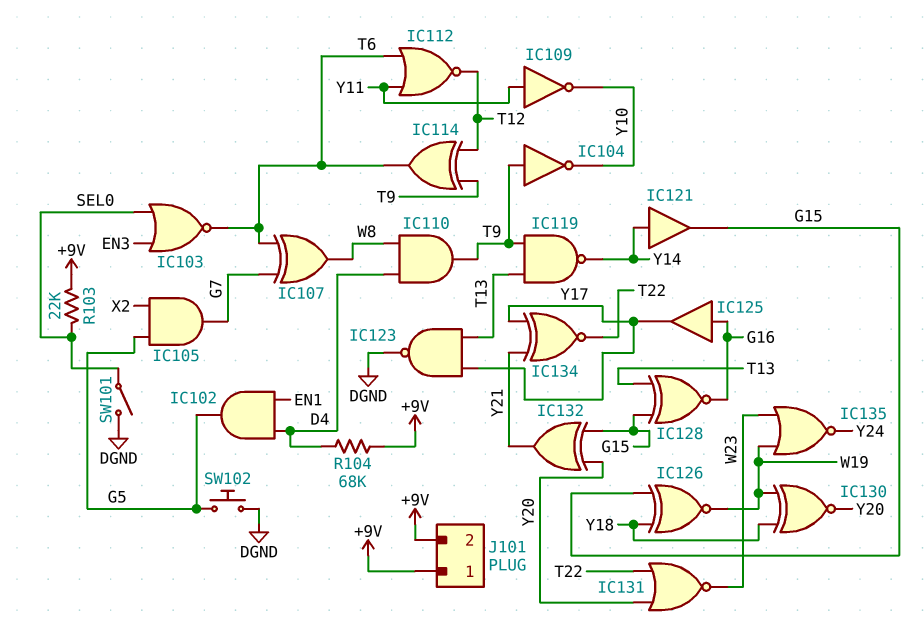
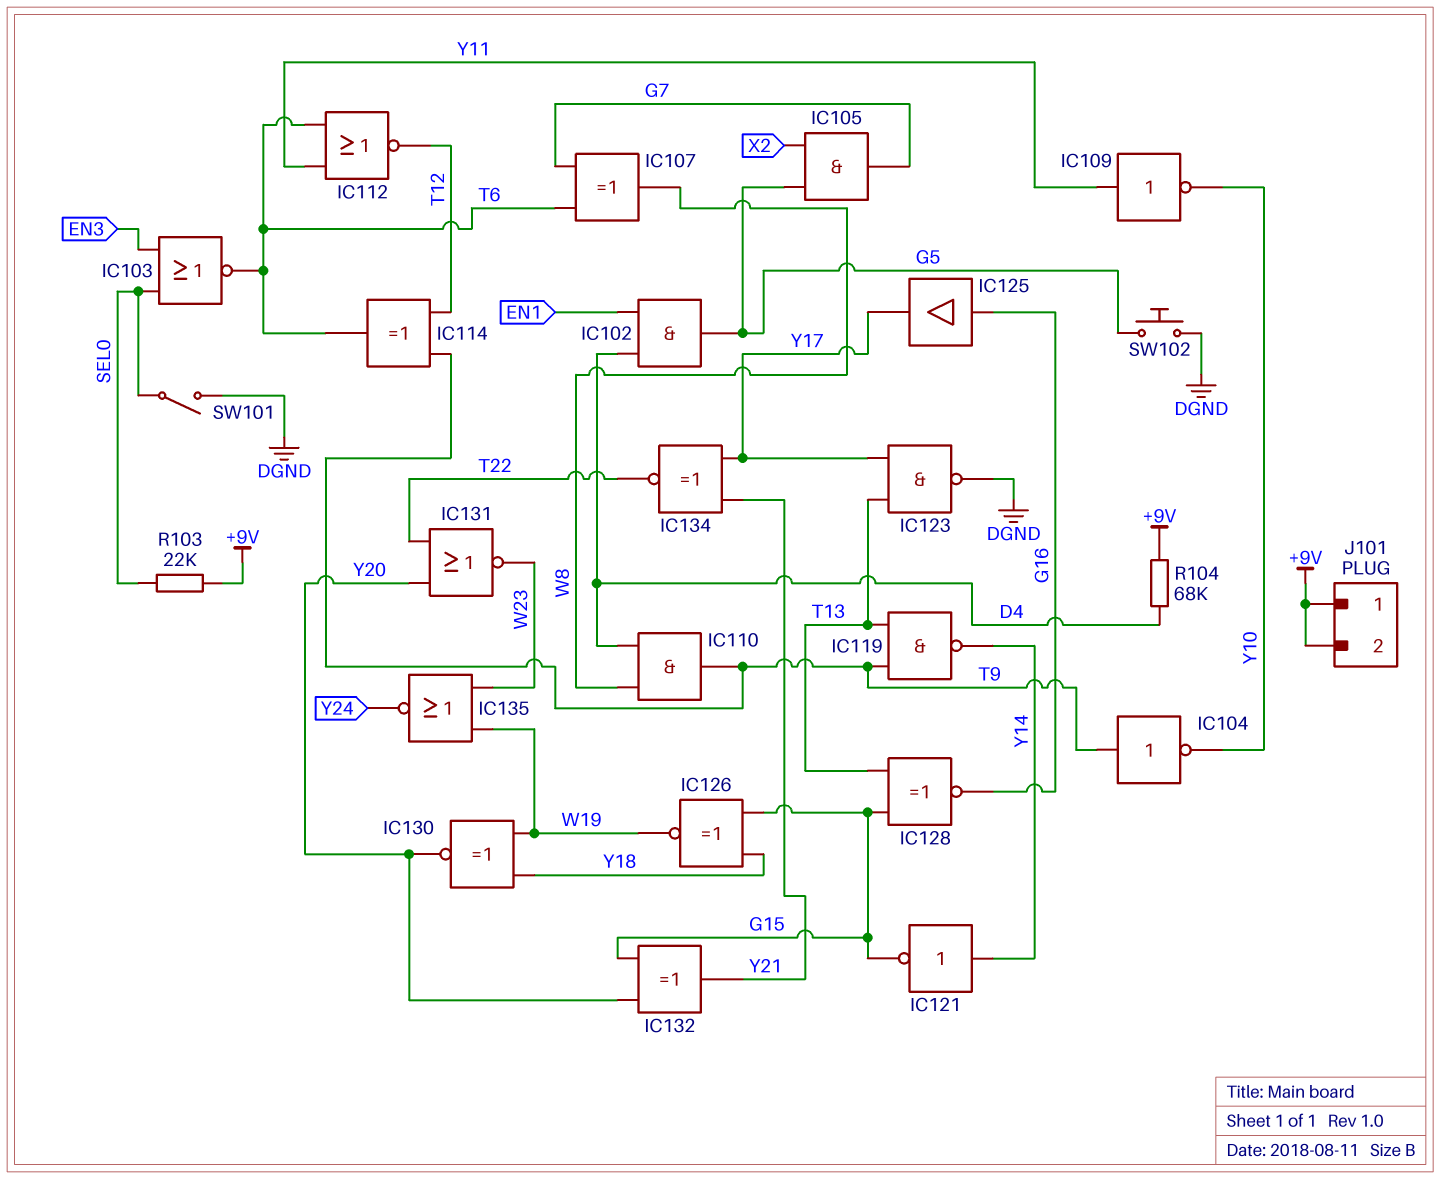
IC121: buffer (in Y14, out G15) -> NOT (in Y14, out G15)

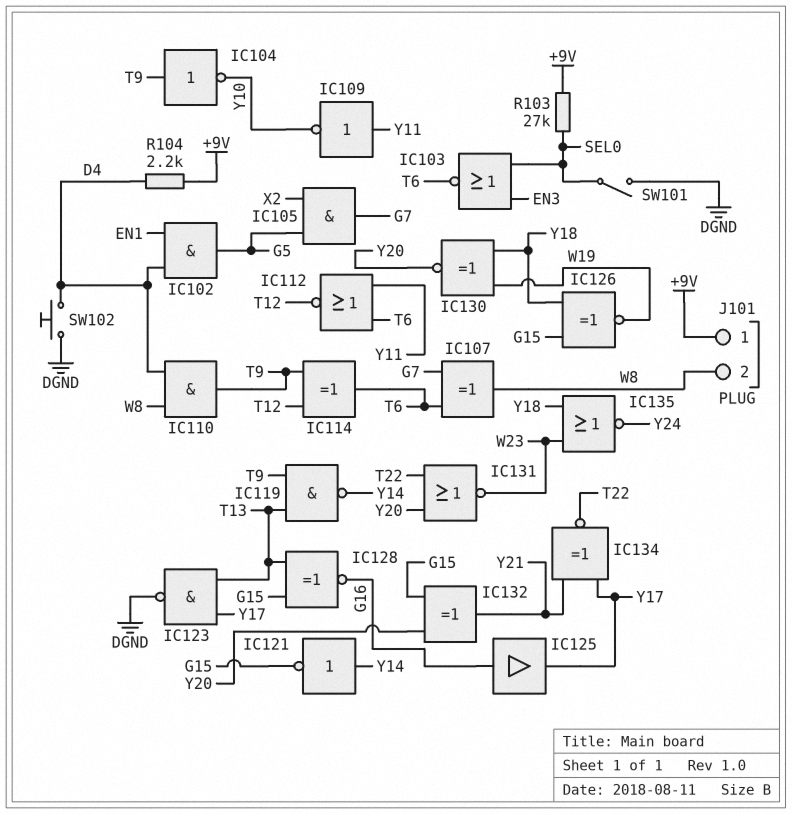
IC135: NOR (in W19, in W23, out Y24) -> NOR (in W23, in Y18, out Y24)
J101 pin 2: +9V -> W8
R103: 22k (+9V, SEL0) -> 27k (+9V, SEL0)
R104: 68k (+9V, D4) -> 2.2k (+9V, D4)
SW102: button (DGND, G5) -> button (D4, DGND)

